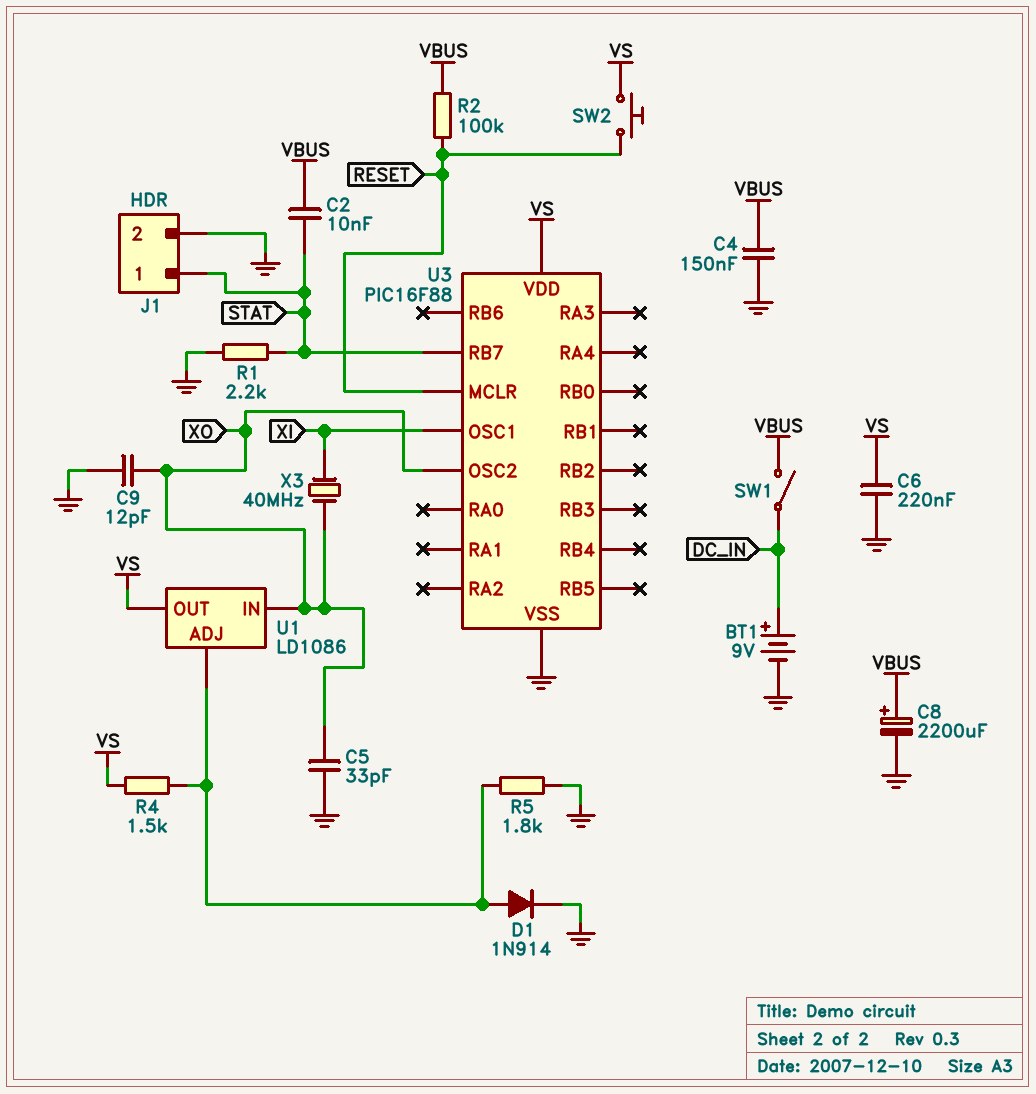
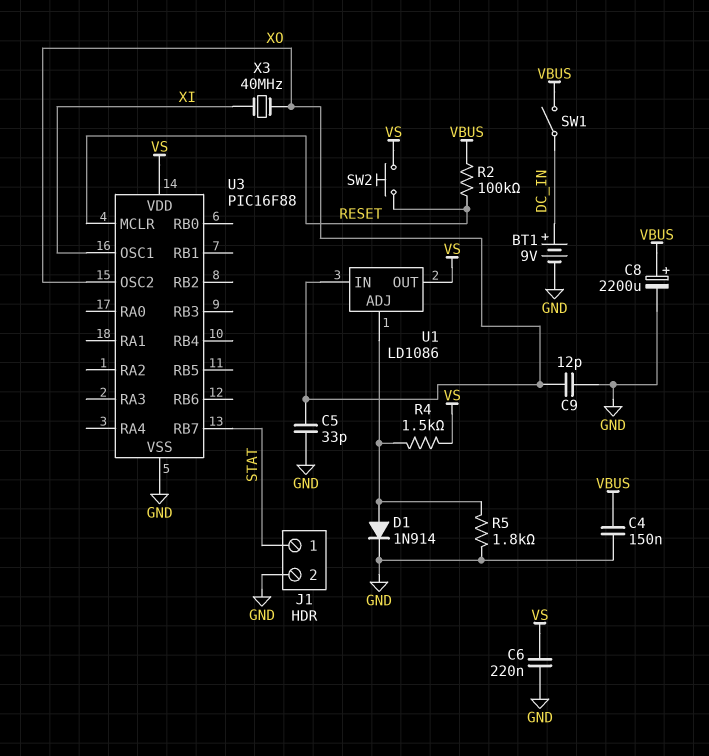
C2: 10nF (STAT, VBUS) -> none
R1: 2.2k (GND, STAT) -> none

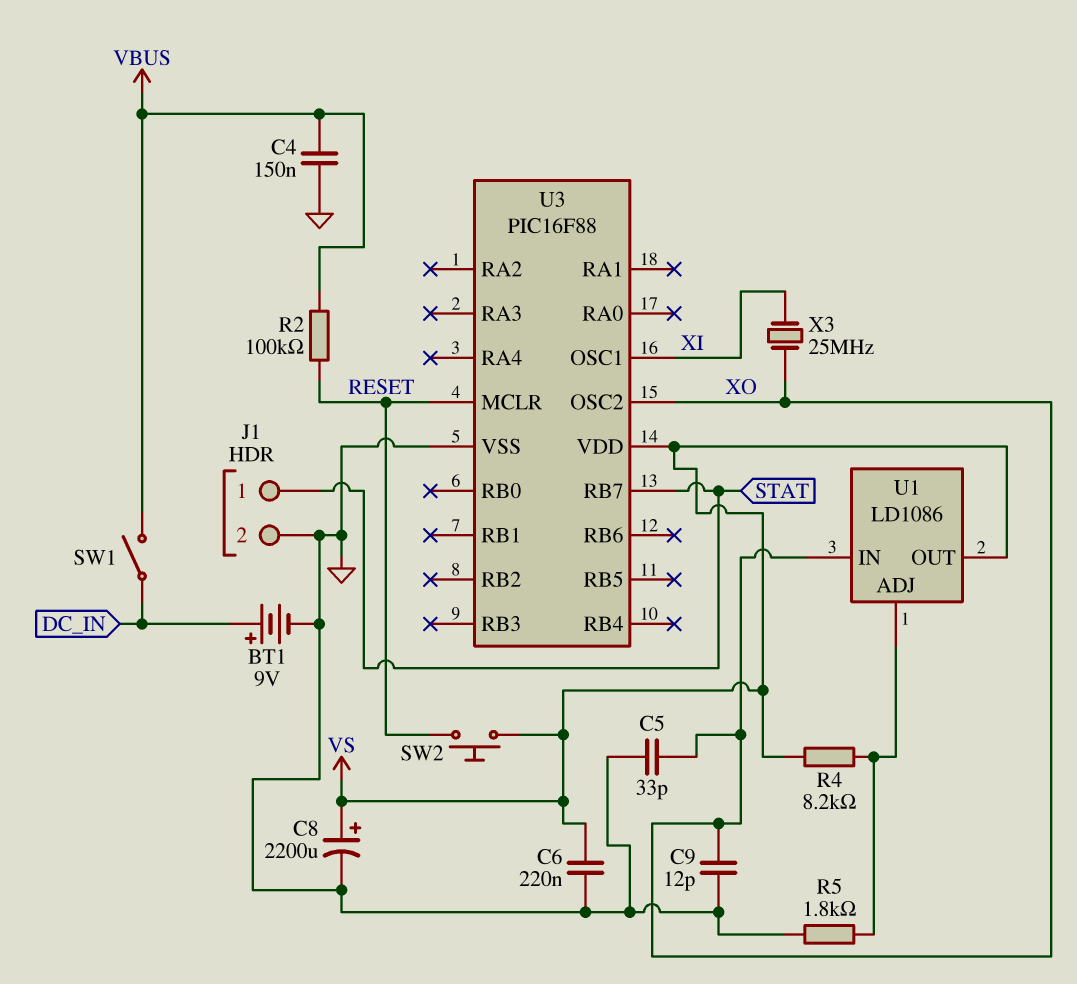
C8: 2200uF (plus VBUS, minus GND) -> 2200uF (plus VS, minus GND)
D1: diode 1N914 (A U1/ADJ, K GND) -> none
R4: 1.5k (U1/ADJ, VS) -> 8.2k (U1/ADJ, VS)
X3: 40MHz (XI, XO) -> 25MHz (XI, XO)

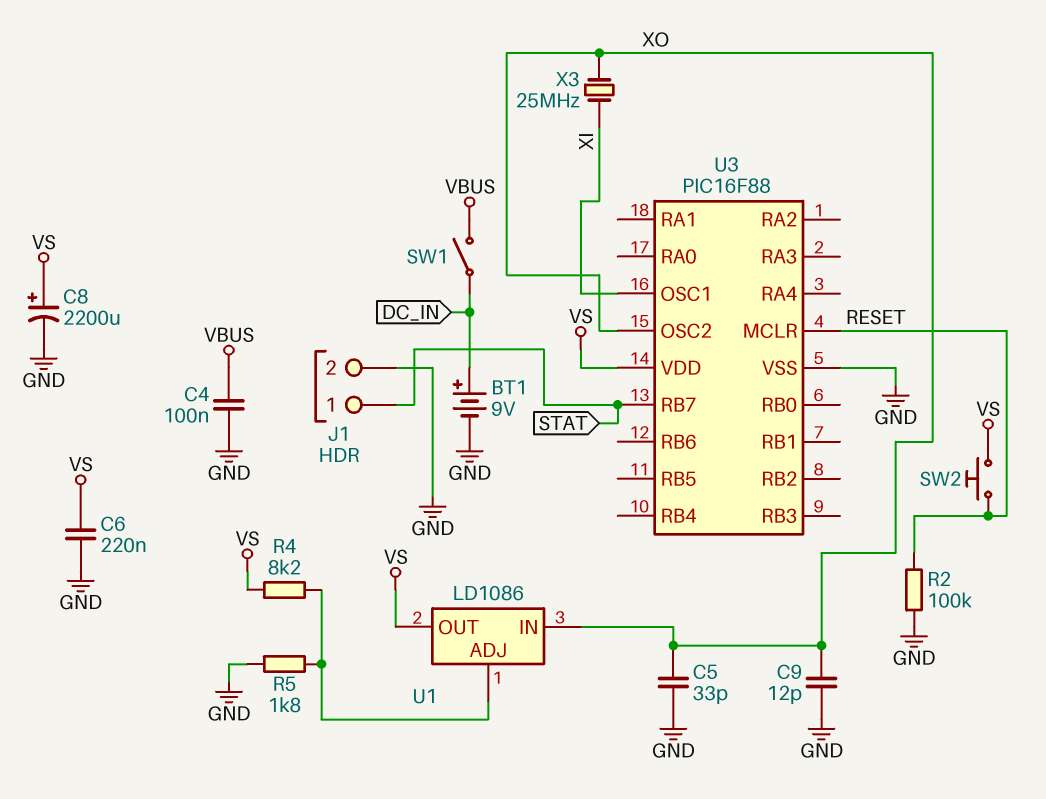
C4: 150nF (GND, VBUS) -> 100nF (GND, VBUS)
R2: 100k (RESET, VBUS) -> 100k (GND, RESET)

